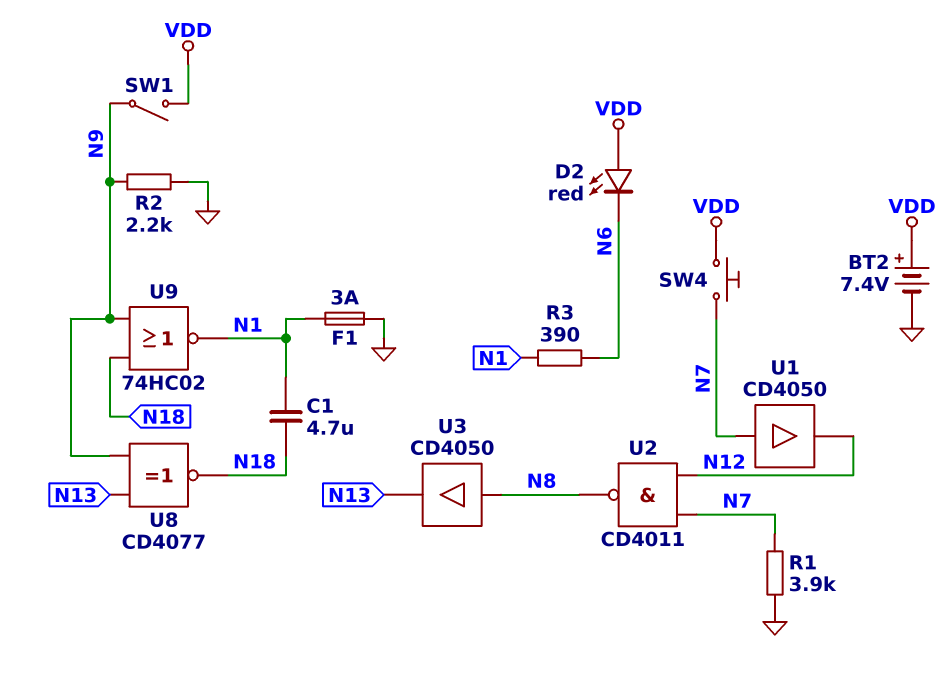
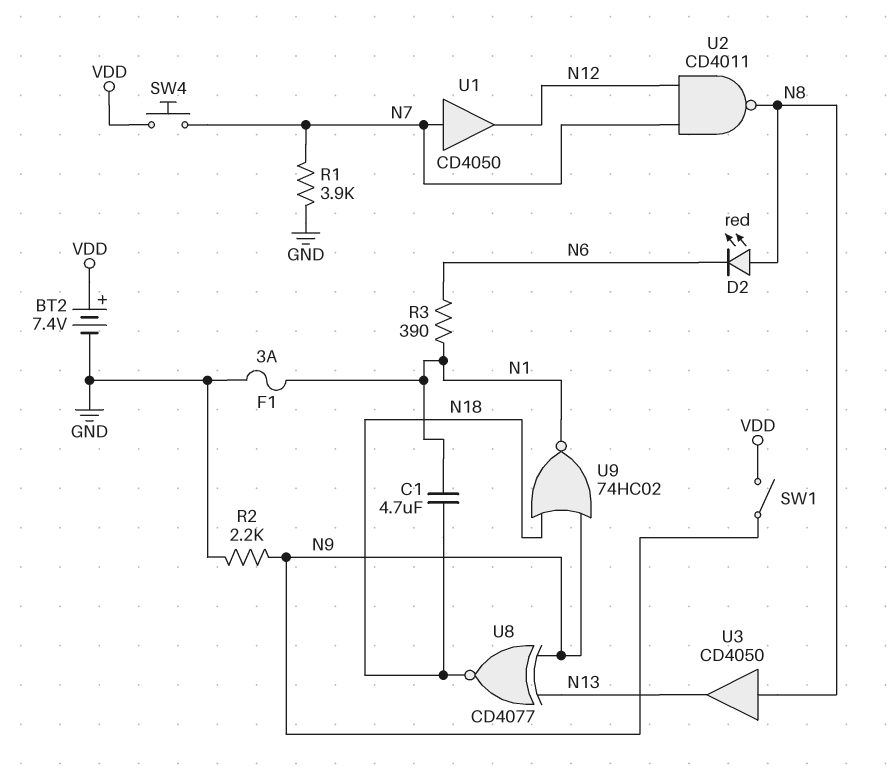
D2: LED red (A VDD, K N6) -> LED red (A N8, K N6)

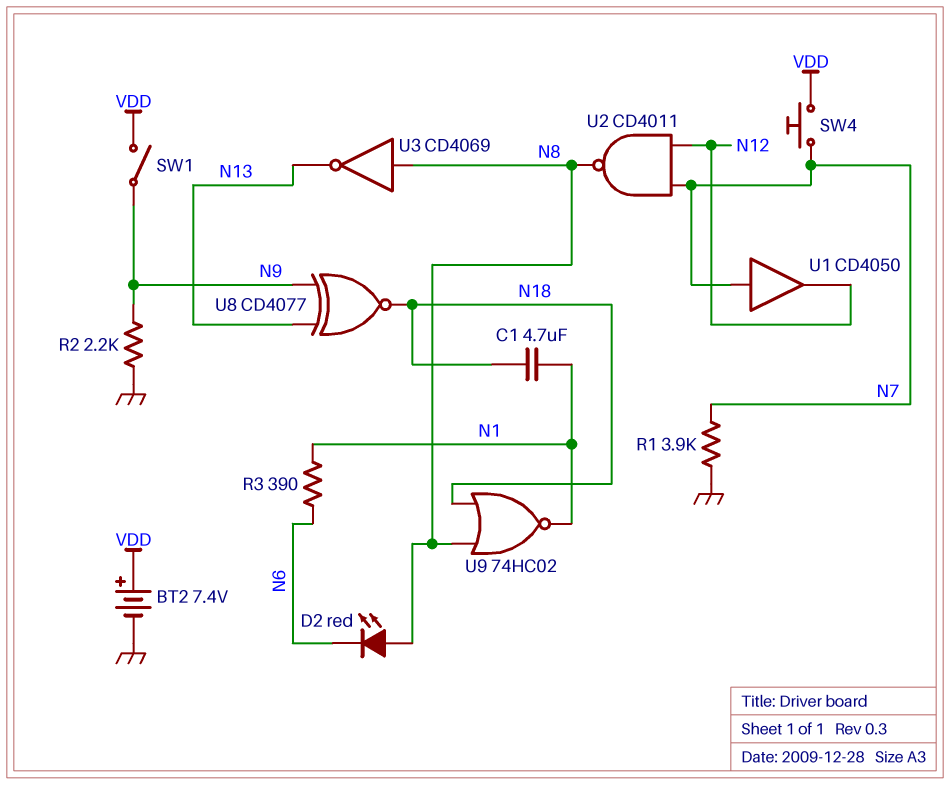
F1: 3A (GND, N1) -> none
U3: buffer CD4050 (in N8, out N13) -> NOT CD4069 (in N8, out N13)
U9: NOR 74HC02 (in N9, in N18, out N1) -> NOR 74HC02 (in N8, in N18, out N1)

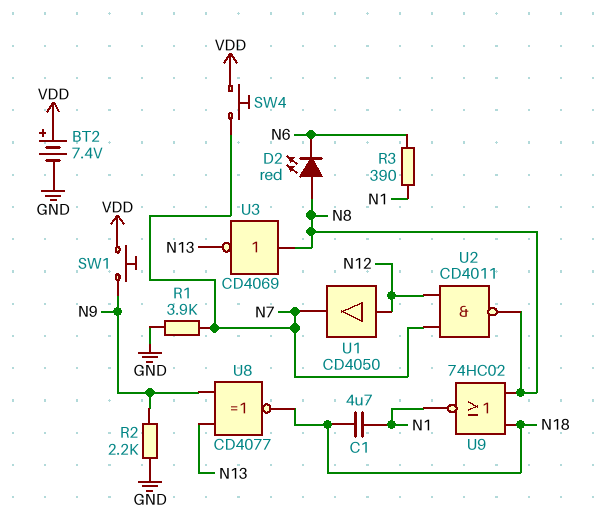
SW1: switch (N9, VDD) -> button (N9, VDD)
U1: buffer CD4050 (in N7, out N12) -> buffer CD4050 (in N12, out N7)

